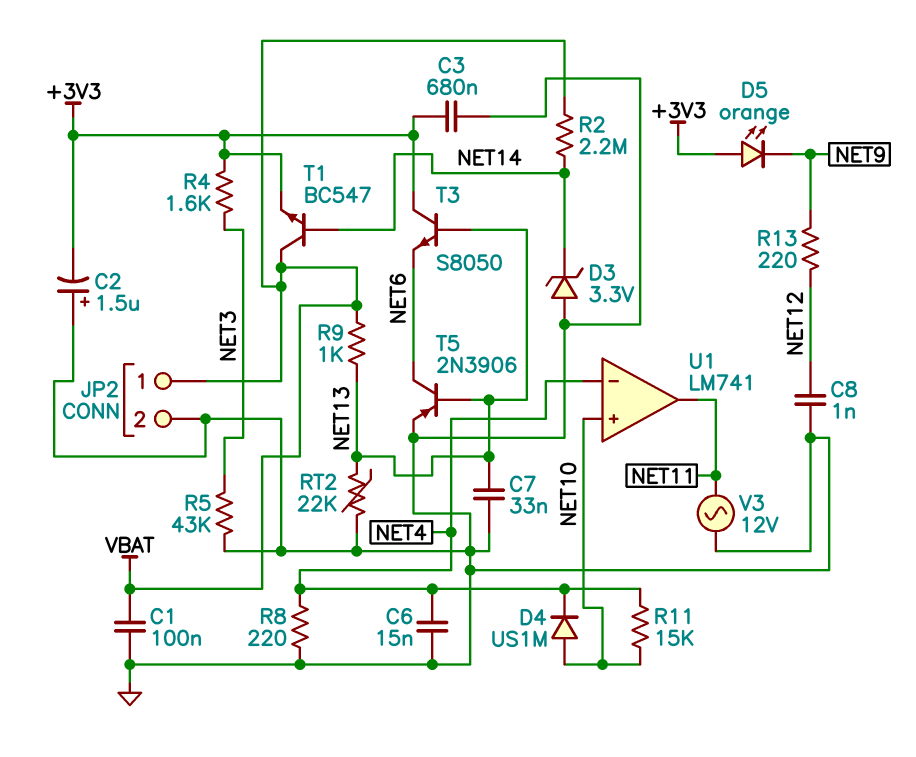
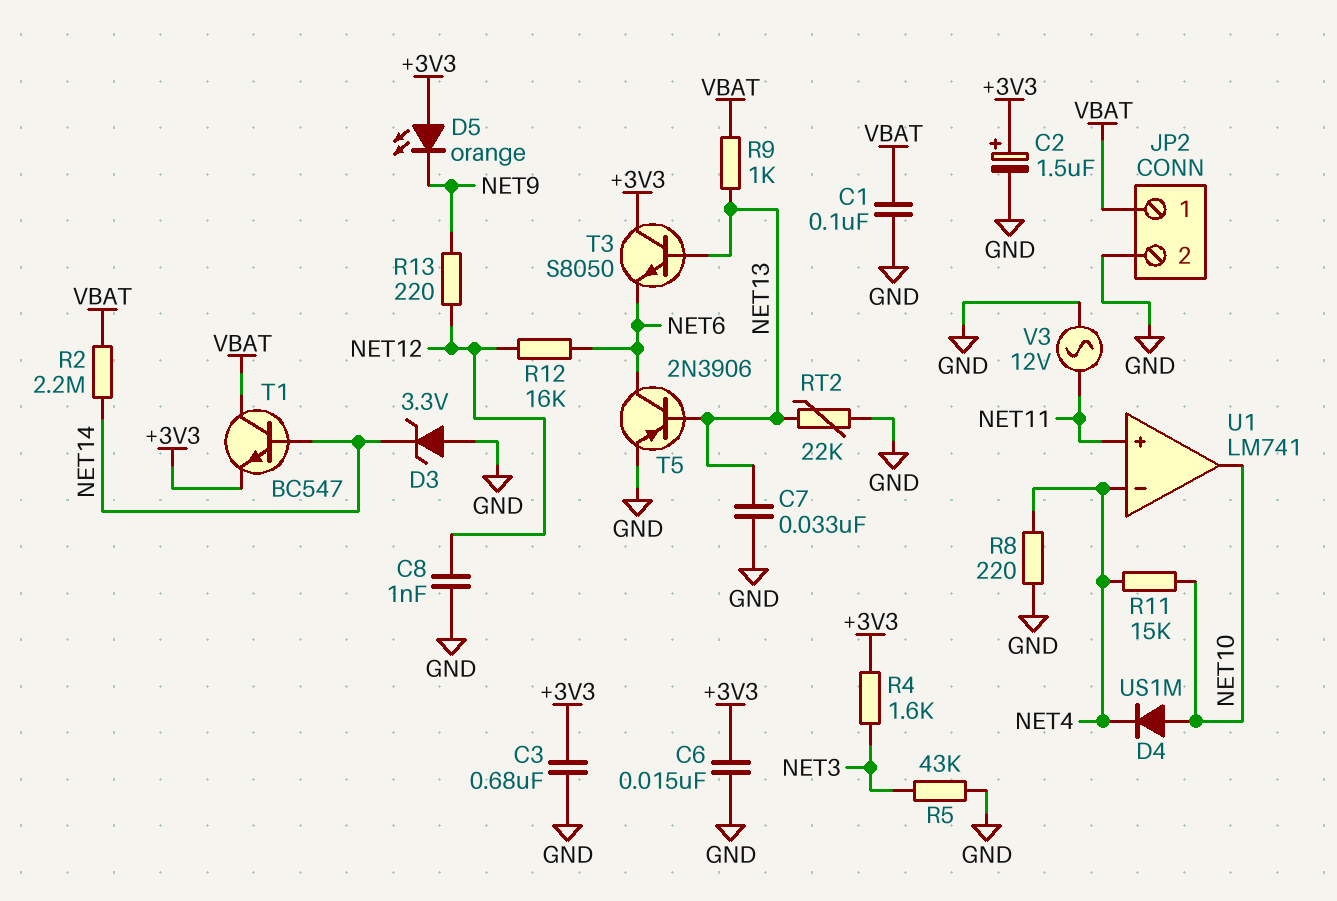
C2: 1.5uF (plus GND, minus +3V3) -> 1.5uF (plus +3V3, minus GND)
C6: 15nF (GND, NET4) -> 15nF (+3V3, GND)
R12: none -> 16k (NET6, NET12)
U1 pin in+: NET10 -> NET11
U1 pin out: NET11 -> NET10

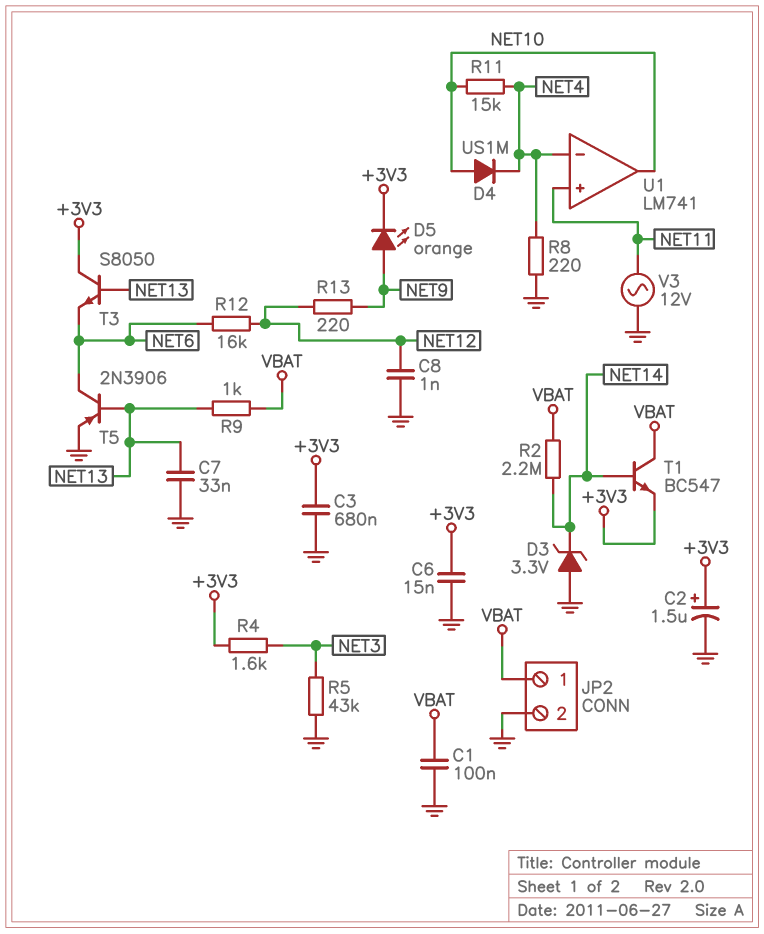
D5: LED orange (A +3V3, K NET9) -> LED orange (A NET9, K +3V3)
RT2: 22k (GND, NET13) -> none

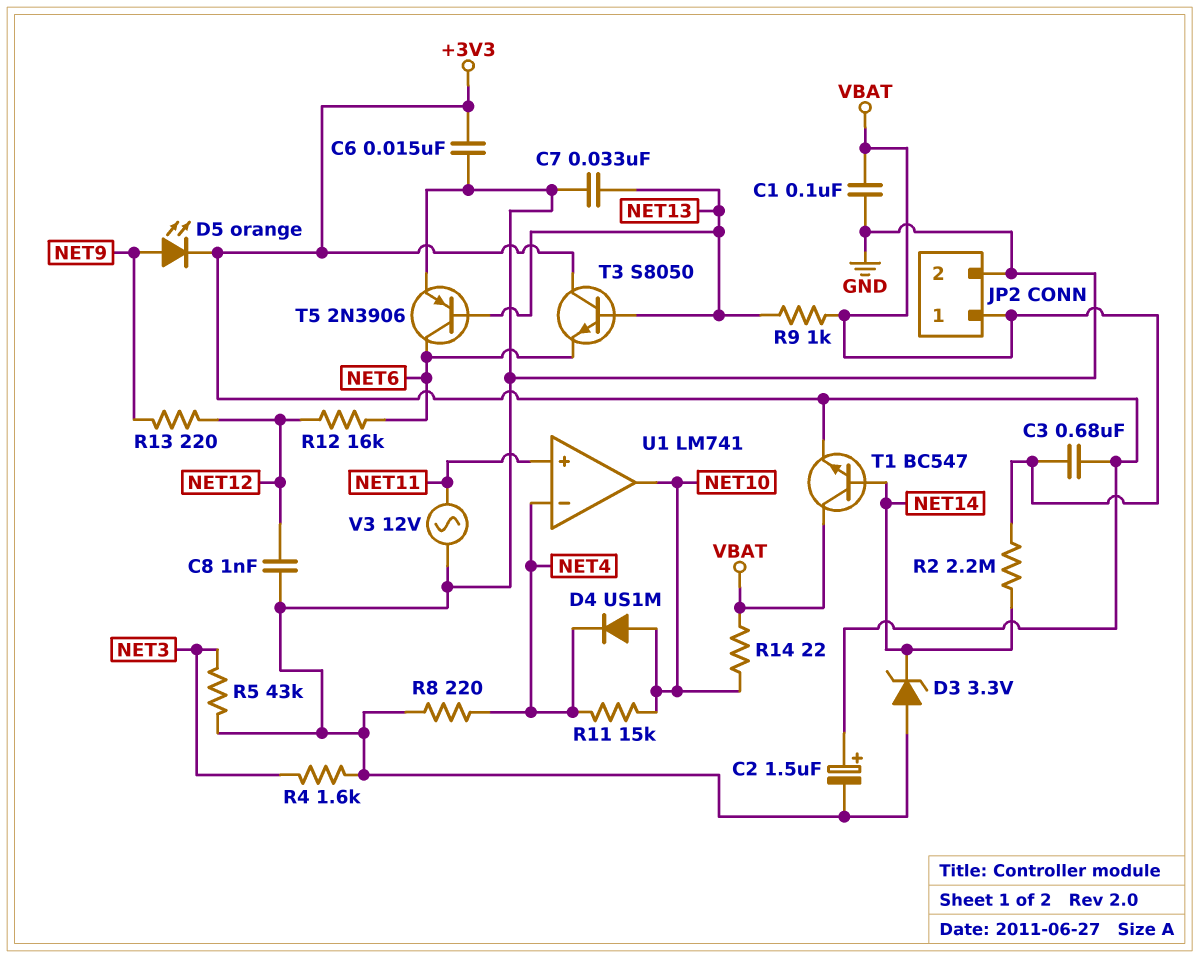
C3: 680nF (+3V3, GND) -> 680nF (+3V3, VBAT)
R4: 1.6k (+3V3, NET3) -> 1.6k (GND, NET3)
R14: none -> 22 (NET10, VBAT)

